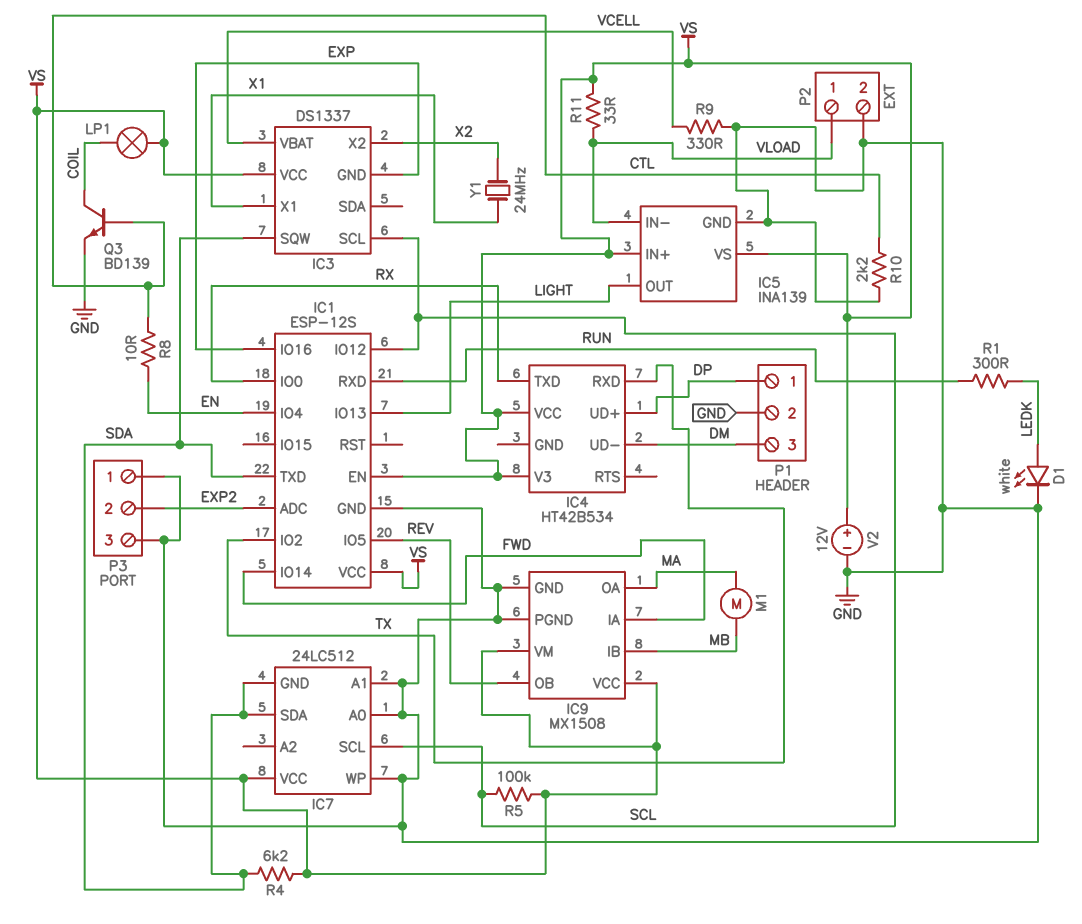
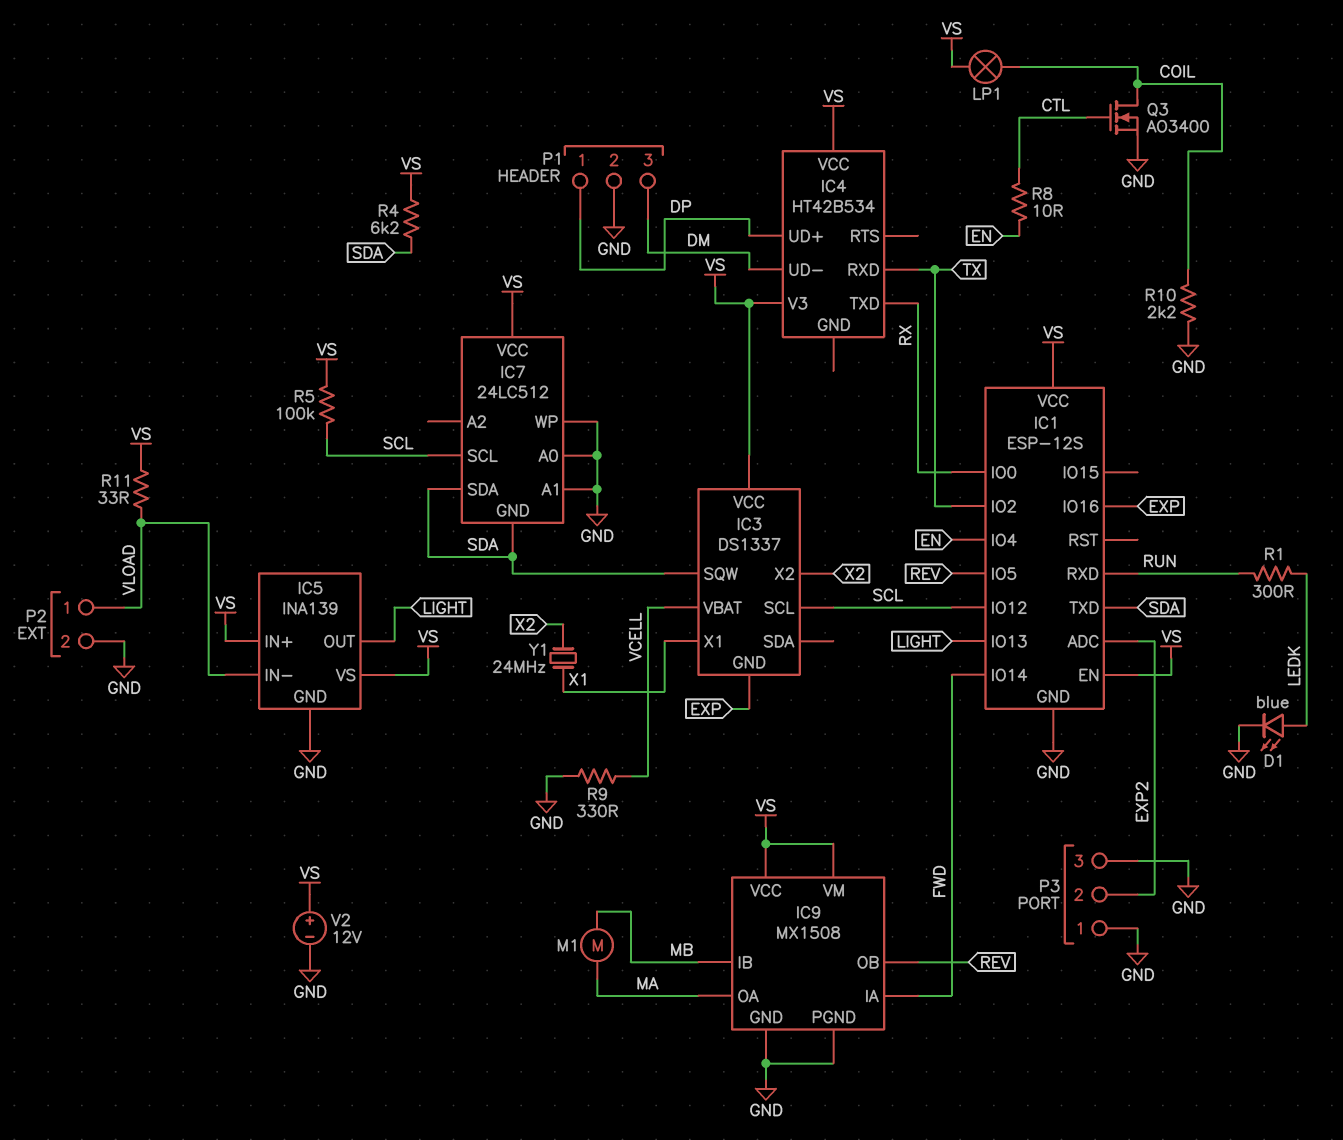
D1: LED white (A LEDK, K GND) -> LED blue (A LEDK, K GND)
Q3: NPN BD139 (B CTL, C COIL, E GND) -> NMOS AO3400 (G CTL, D COIL, S GND)
R10: 2.2k (CTL, GND) -> 2.2k (COIL, GND)

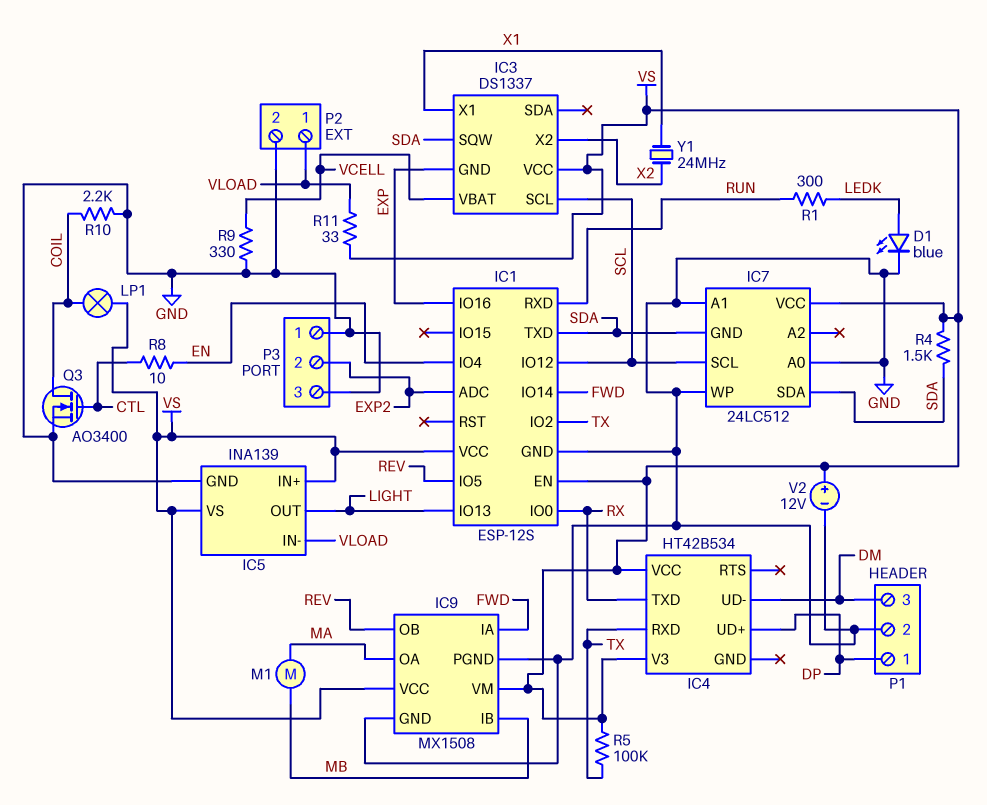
R4: 6.2k (SDA, VS) -> 1.5k (SDA, VS)
R5: 100k (SCL, VS) -> 100k (TX, VS)

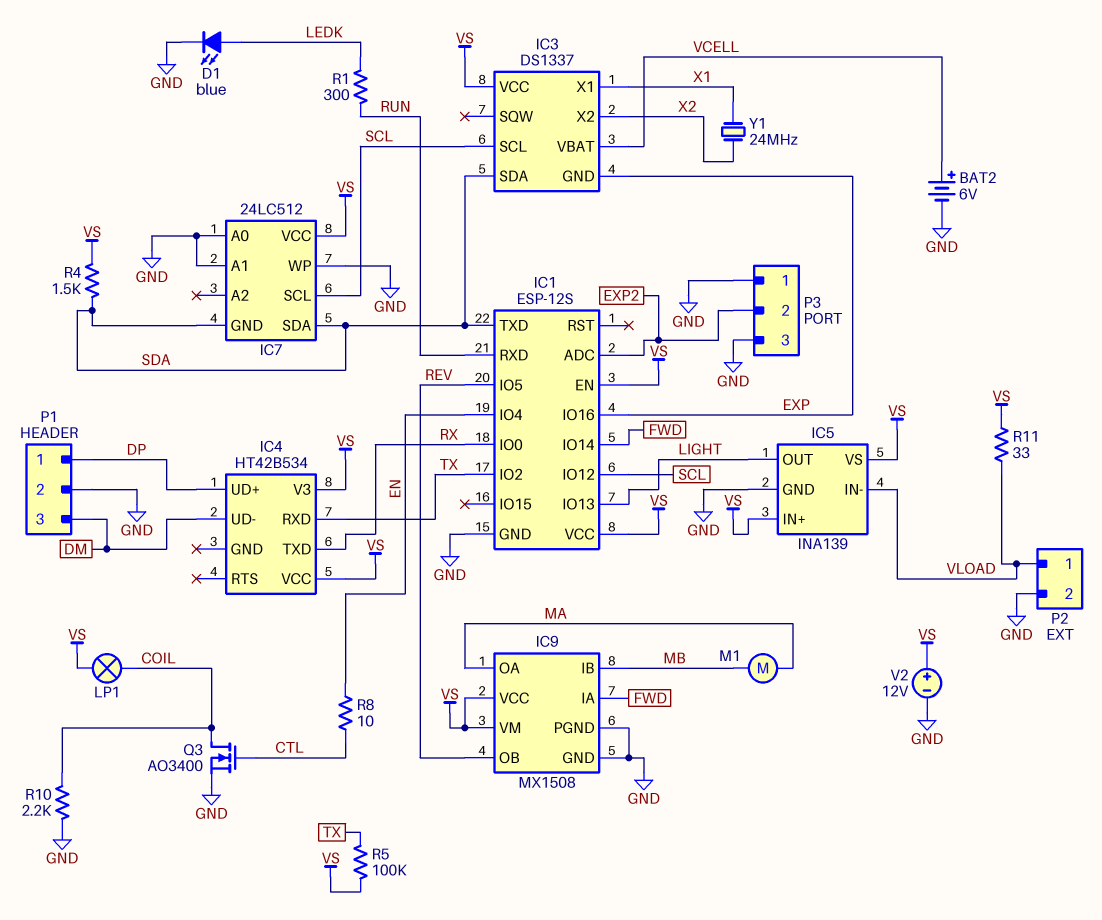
BAT2: none -> 6V (plus VCELL, minus GND)
IC3 pin SDA: none -> SDA
IC3 pin SQW: SDA -> none
R9: 330 (GND, VCELL) -> none

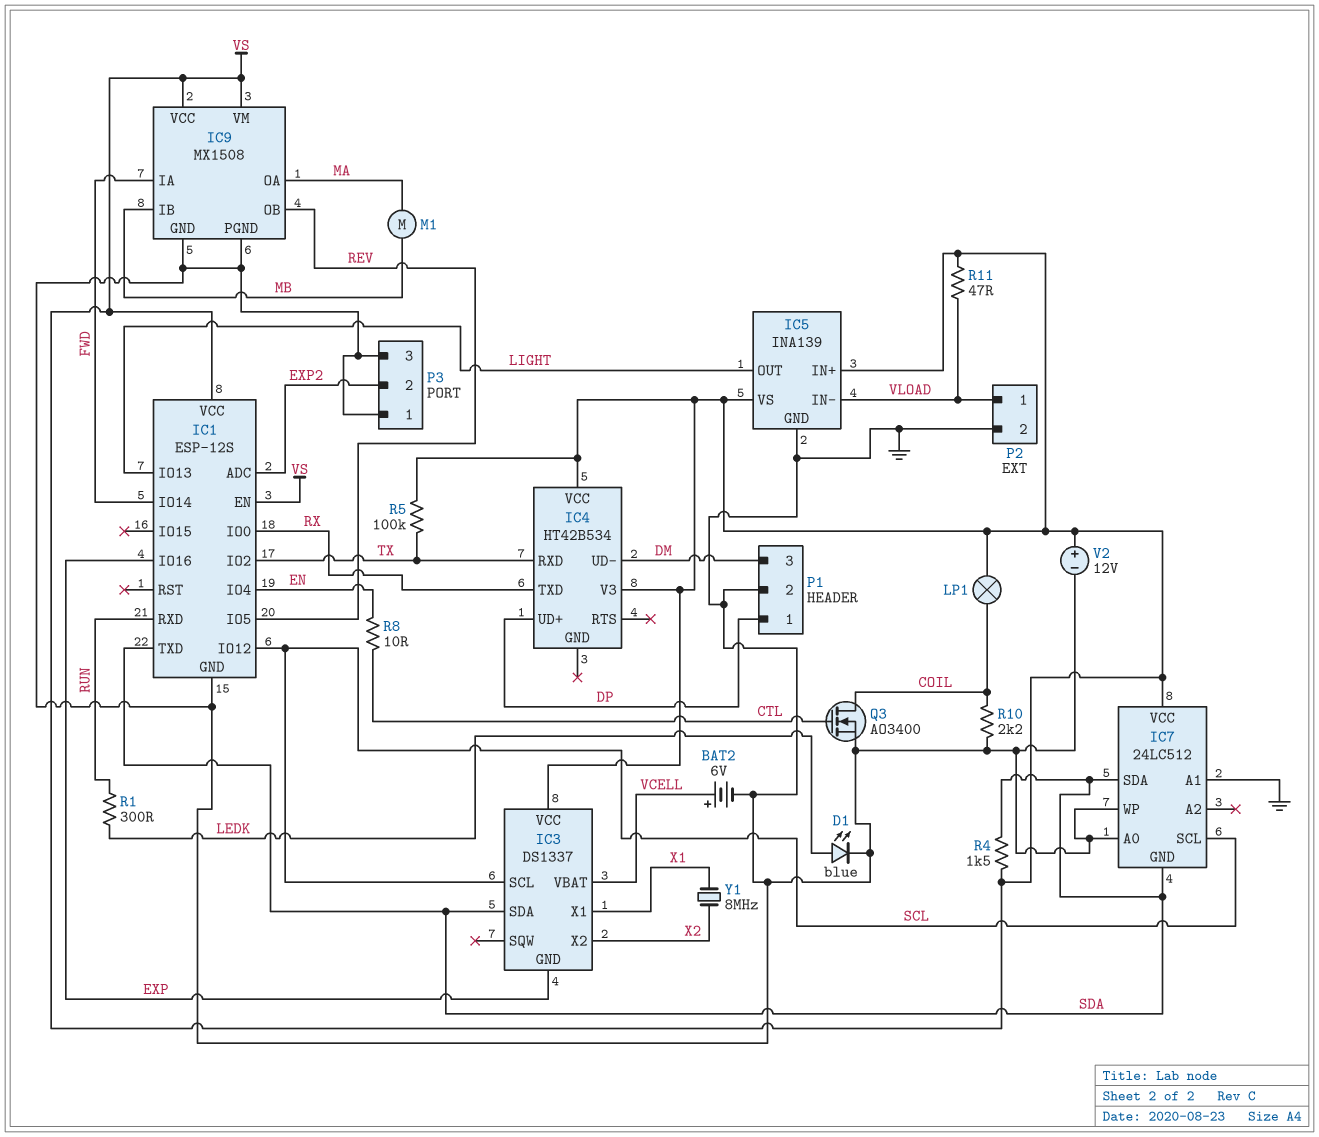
R11: 33 (VLOAD, VS) -> 47 (VLOAD, VS)
Y1: 24MHz (X1, X2) -> 8MHz (X1, X2)

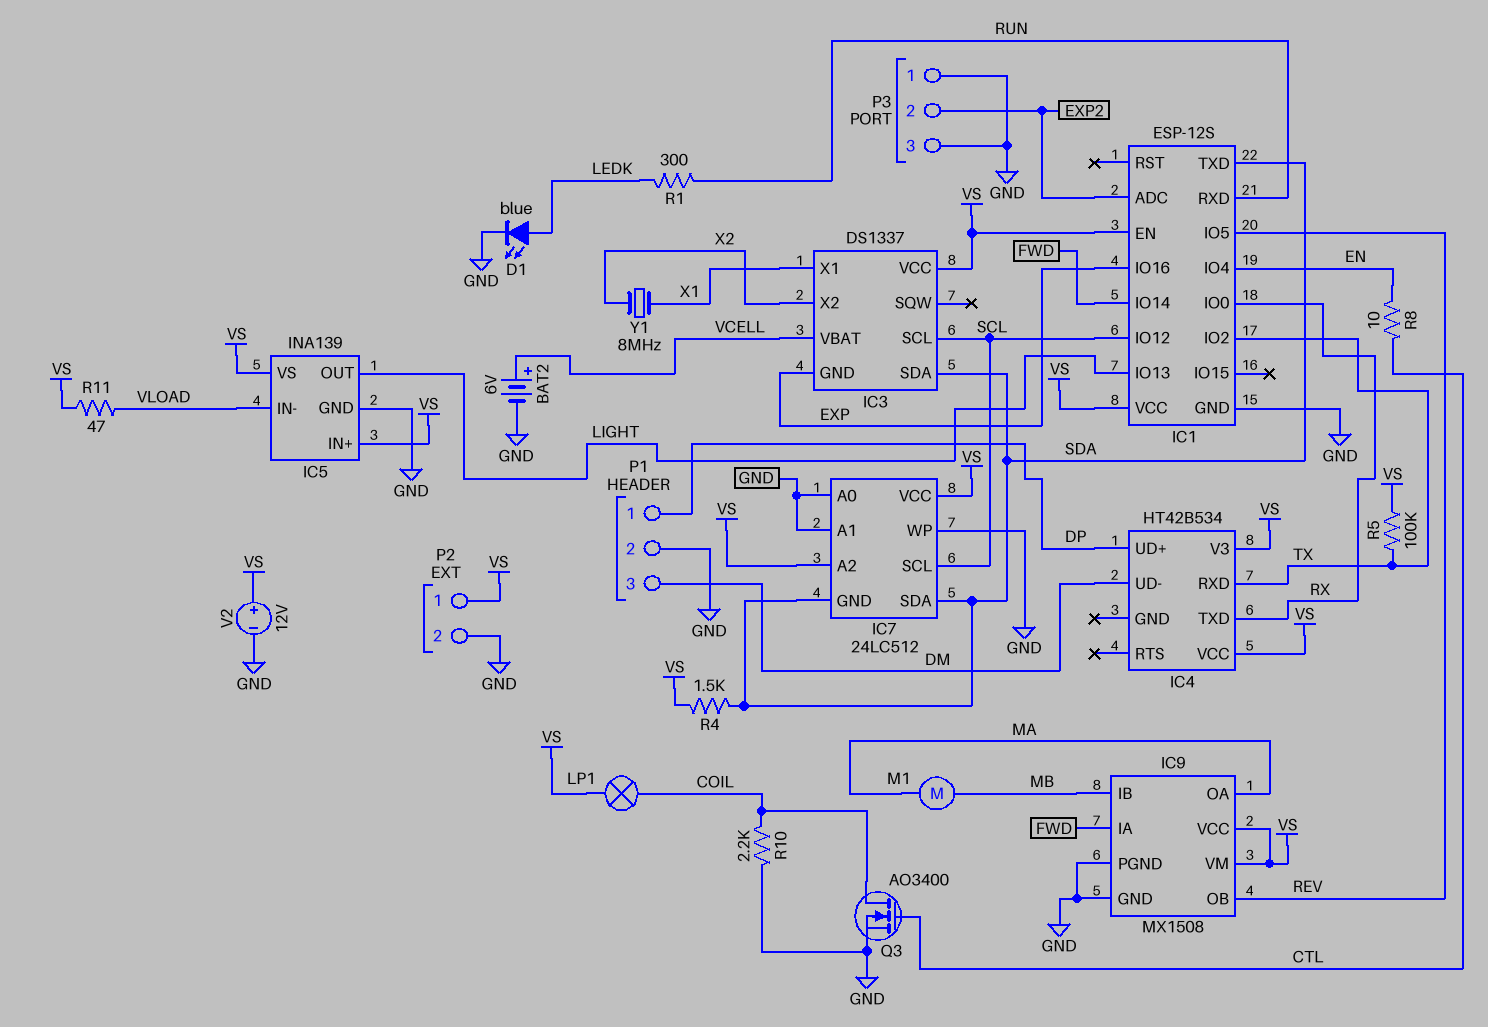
IC7 pin A2: none -> VS
P2 pin 1: VLOAD -> VS

